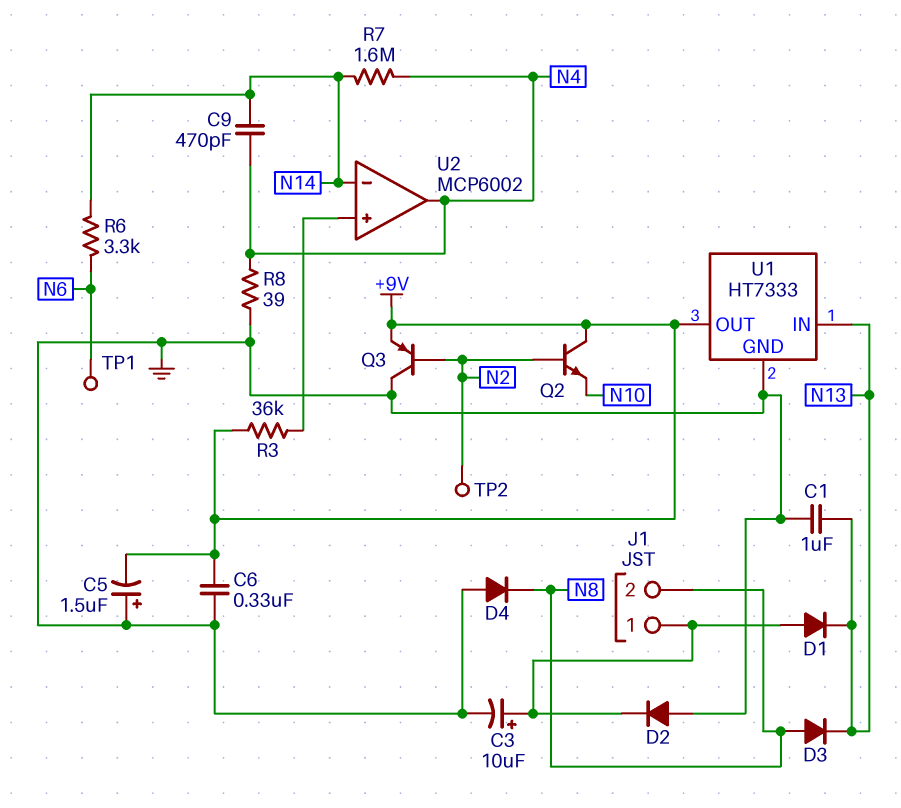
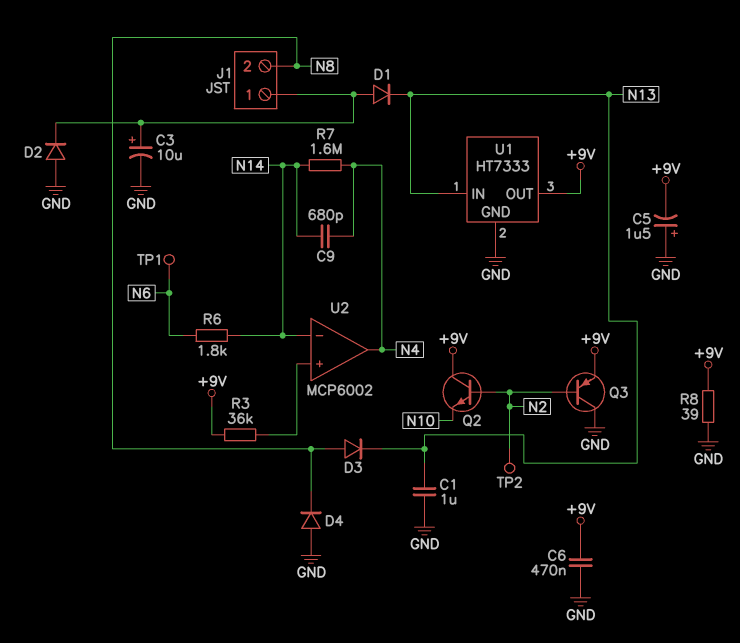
C6: 330nF (+9V, GND) -> 470nF (+9V, GND)
C9: 470pF (N4, N14) -> 680pF (N4, N14)
R6: 3.3k (N6, N14) -> 1.8k (N6, N14)
R8: 39 (GND, N4) -> 39 (+9V, GND)

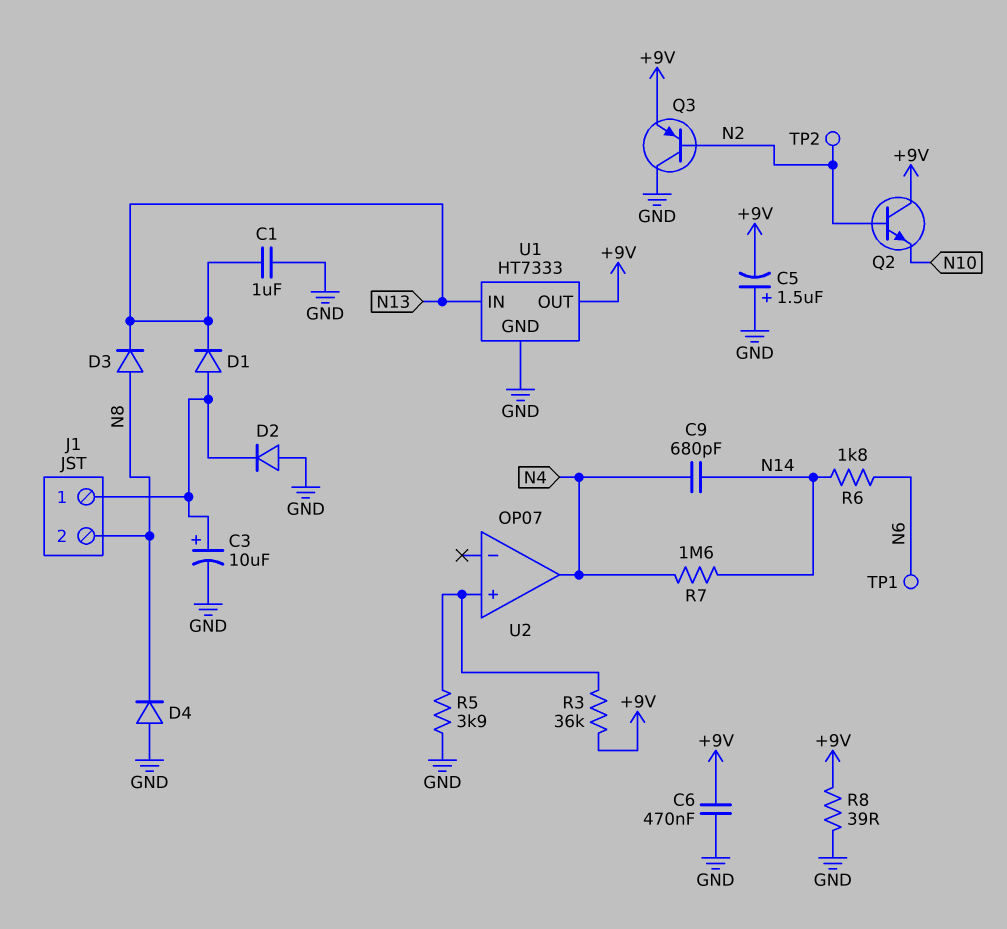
R5: none -> 3.9k (GND, U2/in+)
U2: MCP6002 -> OP07
U2 pin in-: N14 -> none

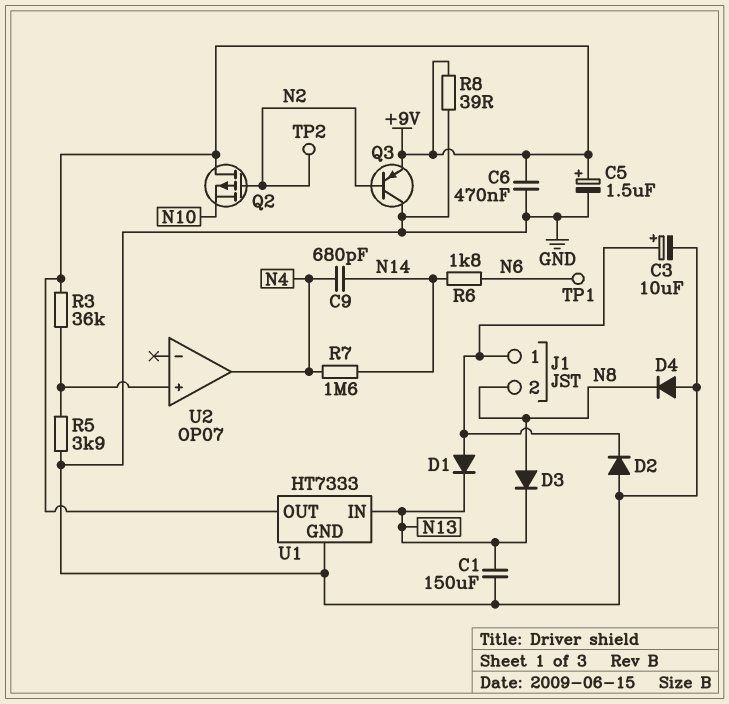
C1: 1uF (GND, N13) -> 150uF (GND, N13)
C5: 1.5uF (plus GND, minus +9V) -> 1.5uF (plus +9V, minus GND)
Q2: NPN (B N2, C +9V, E N10) -> PMOS (G N2, D +9V, S N10)

